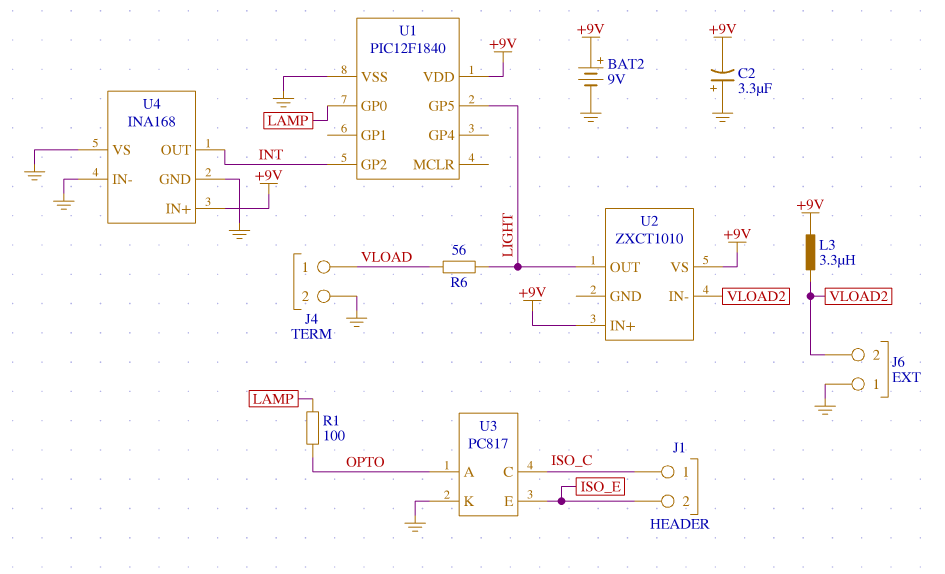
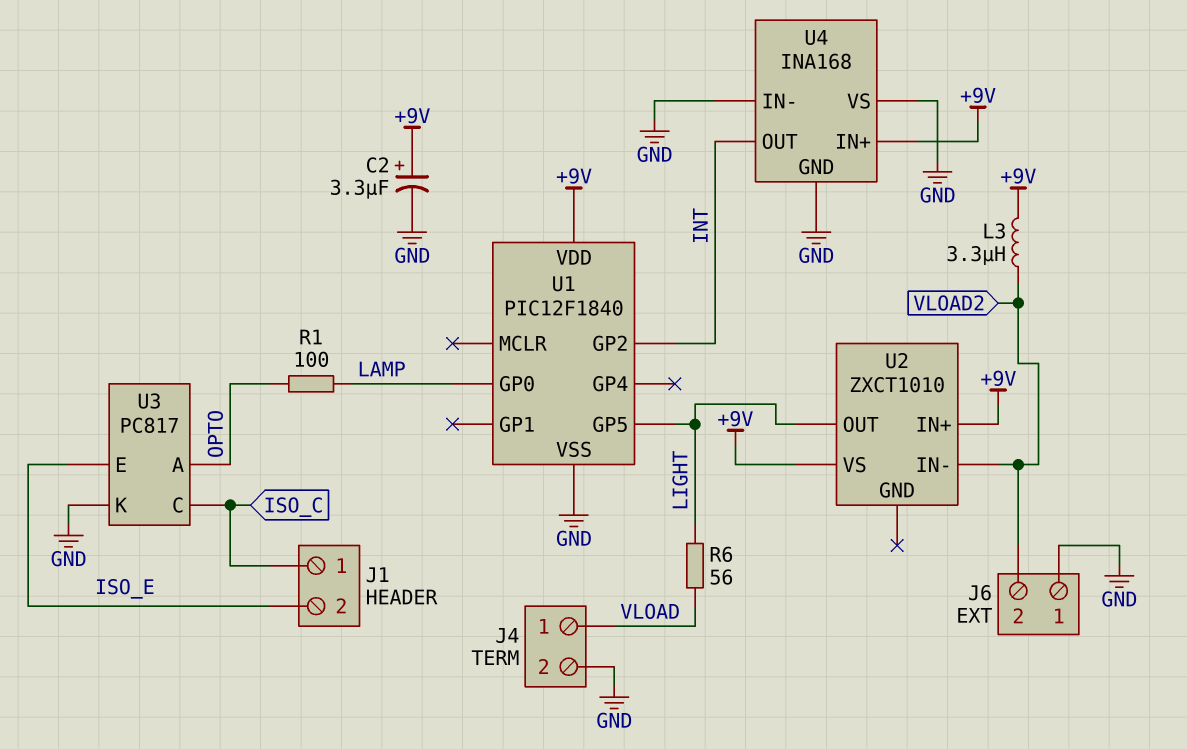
BAT2: 9V (plus +9V, minus GND) -> none
C2: 3.3uF (plus GND, minus +9V) -> 3.3uF (plus +9V, minus GND)

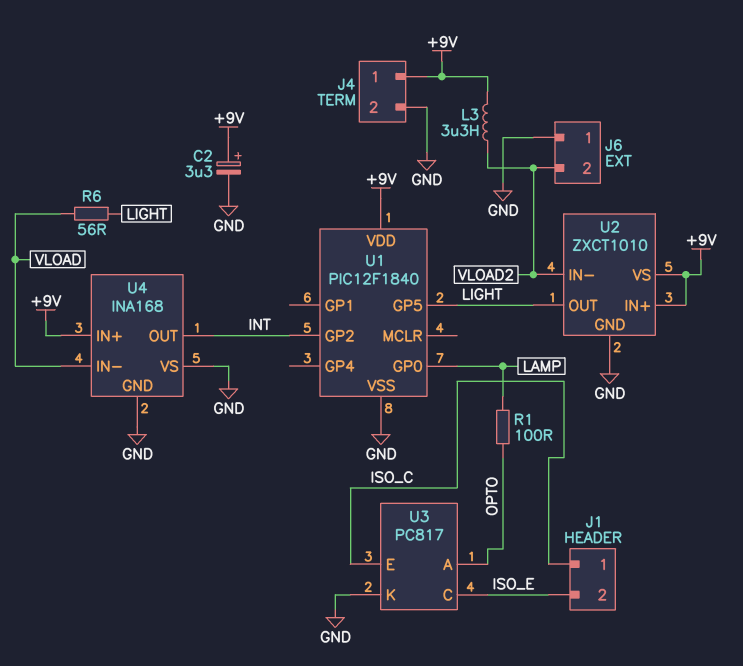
J4 pin 1: VLOAD -> +9V
U2 pin GND: none -> GND
U3 pin C: ISO_C -> ISO_E
U3 pin E: ISO_E -> ISO_C
U4 pin IN-: GND -> VLOAD

